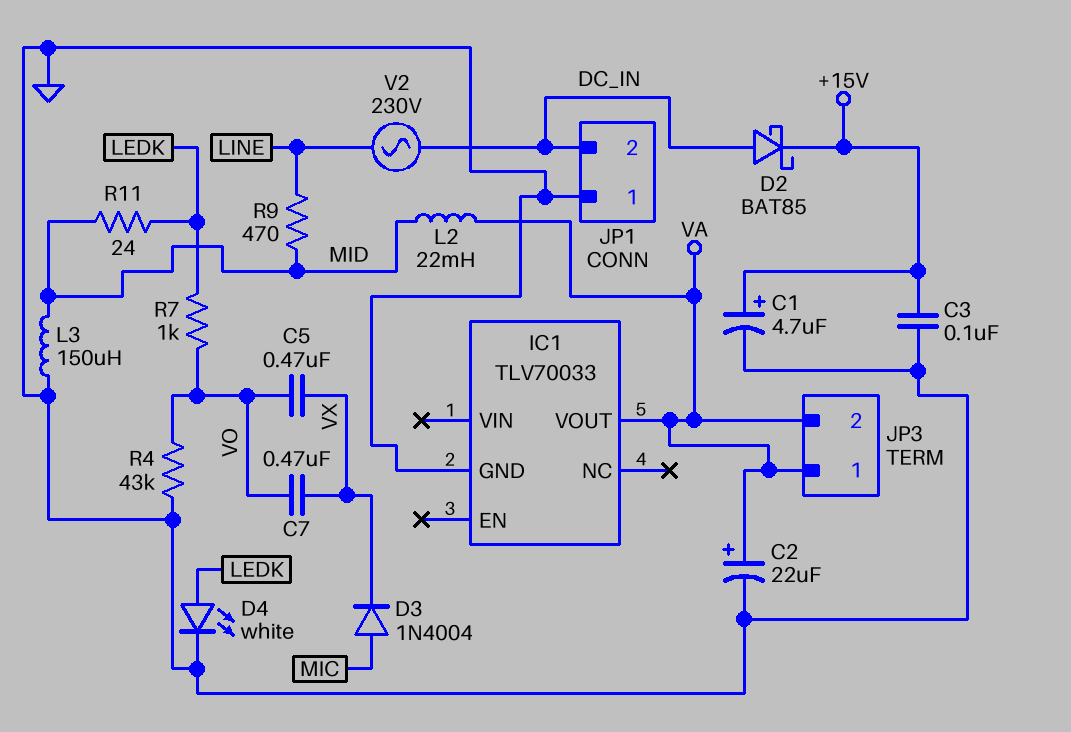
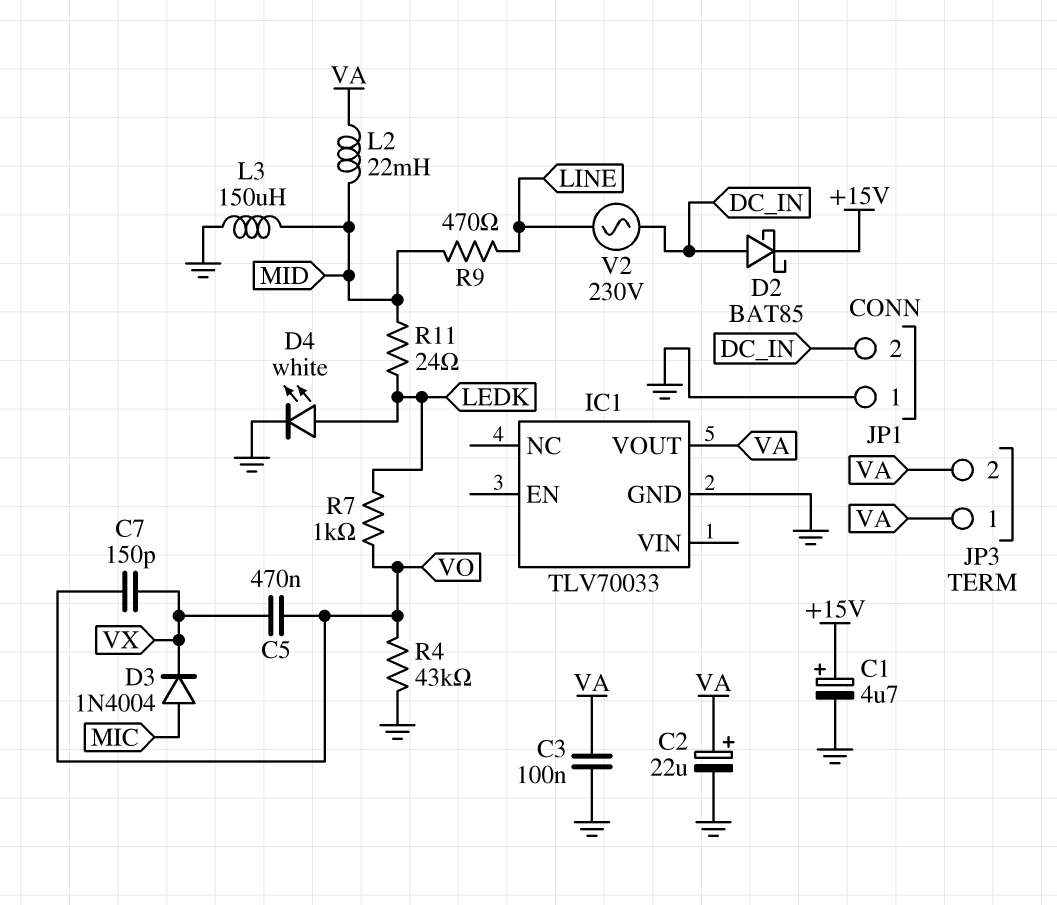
C3: 100nF (+15V, GND) -> 100nF (GND, VA)
C7: 470nF (VO, VX) -> 150pF (VO, VX)

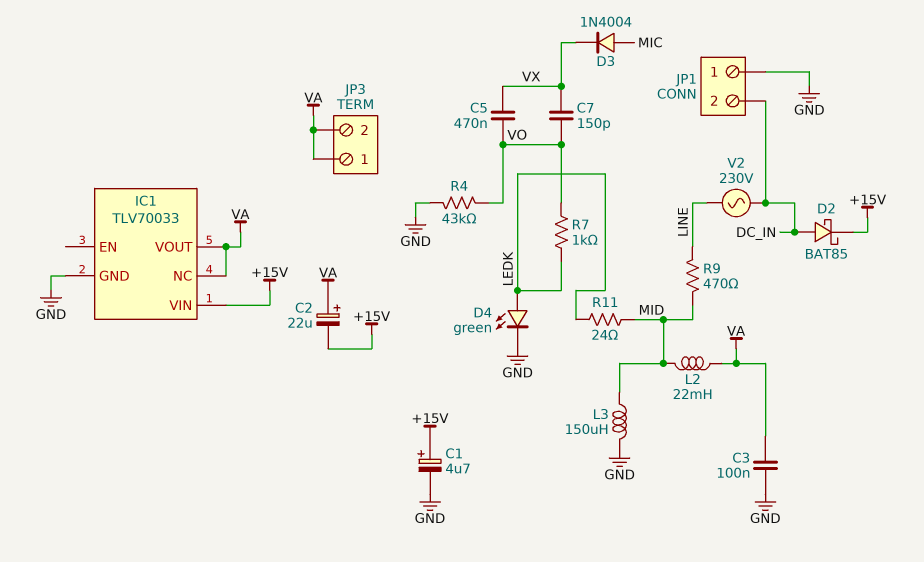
C2: 22uF (plus VA, minus GND) -> 22uF (plus VA, minus +15V)
D4: LED white (A LEDK, K GND) -> LED green (A LEDK, K GND)
IC1 pin NC: none -> VA
IC1 pin VIN: none -> +15V

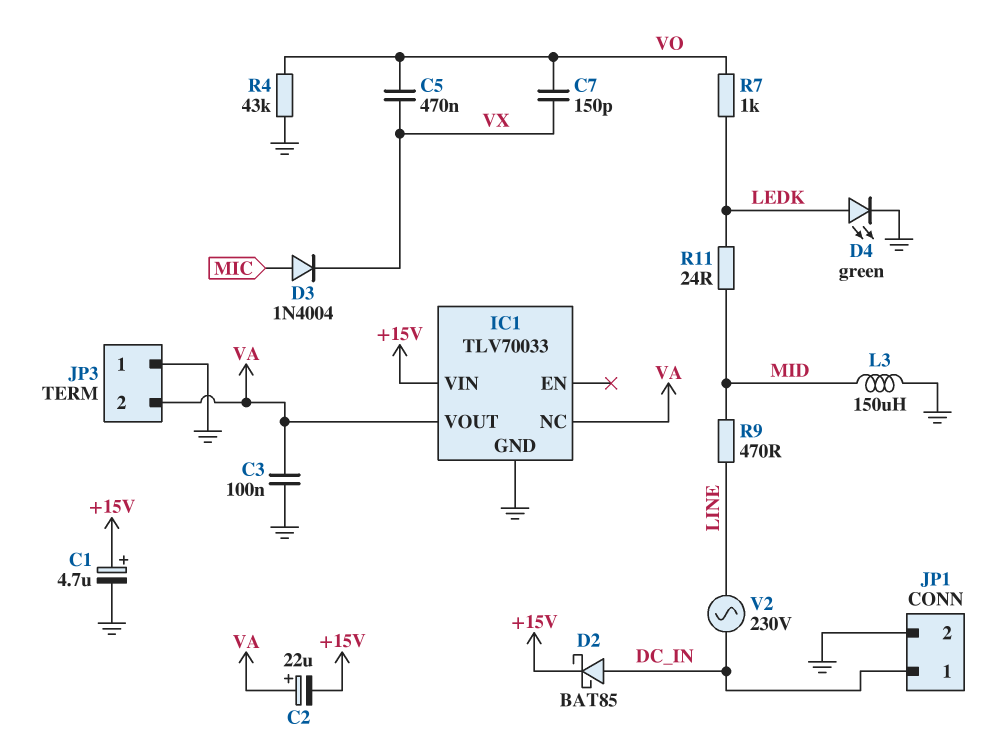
JP1 pin 1: GND -> DC_IN
JP1 pin 2: DC_IN -> GND
JP3 pin 1: VA -> GND
L2: 22mH (MID, VA) -> none

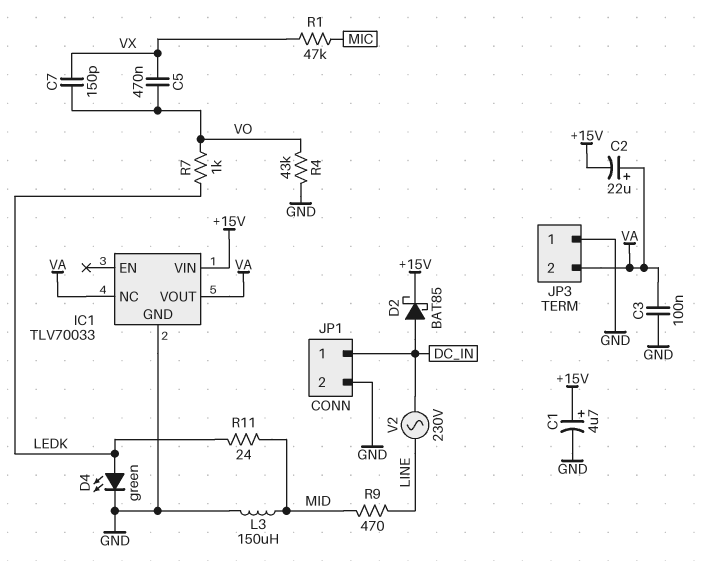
D3: diode 1N4004 (A MIC, K VX) -> none
R1: none -> 47k (MIC, VX)

